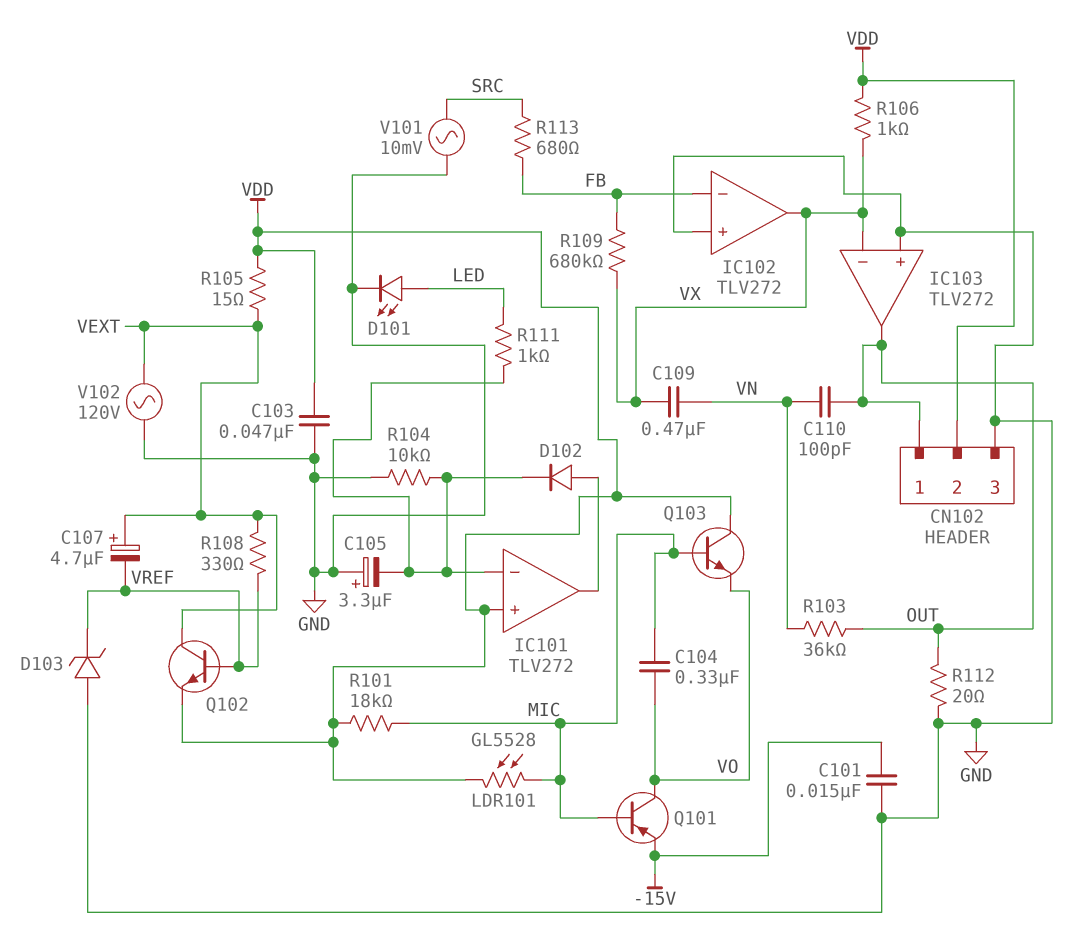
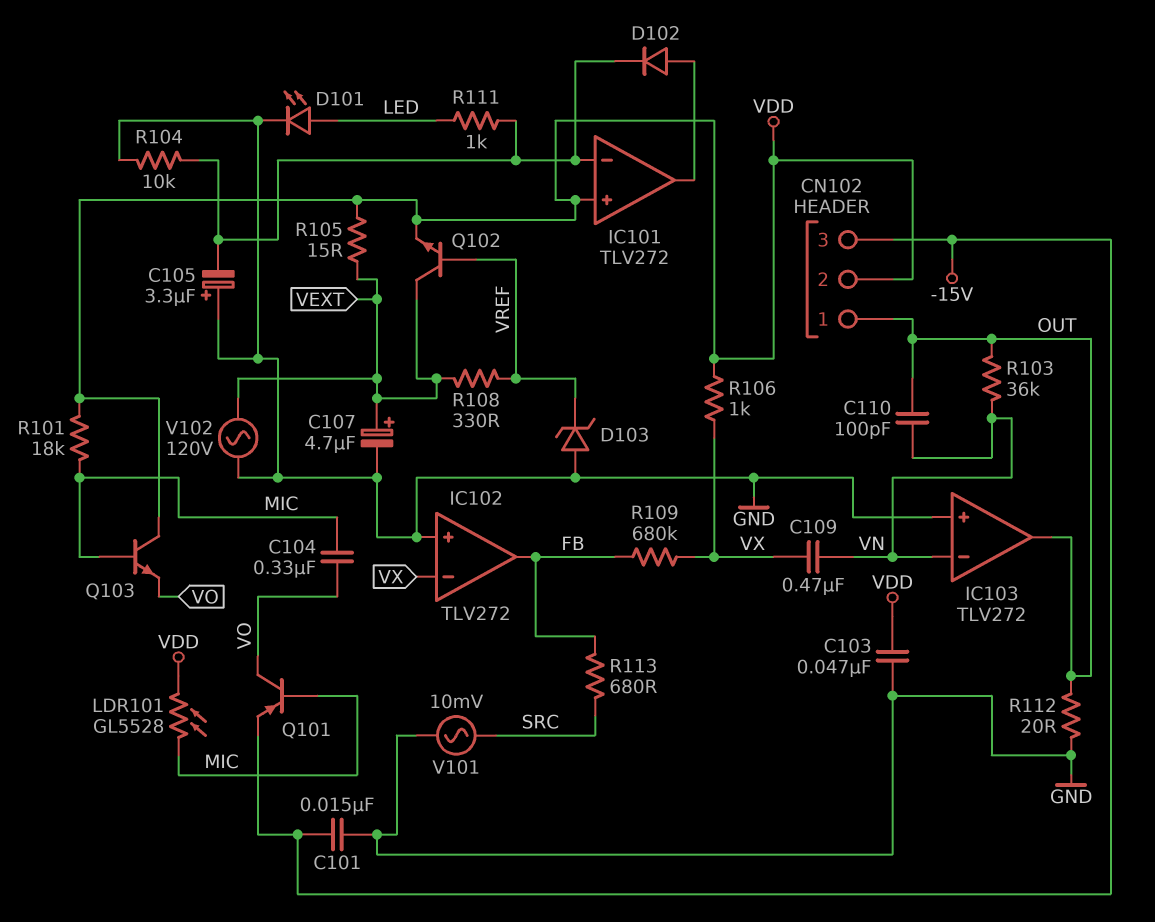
C107: 4.7uF (plus VEXT, minus VREF) -> 4.7uF (plus VEXT, minus GND)
CN102 pin 3: GND -> -15V
IC102 pin in-: FB -> VX
IC102 pin out: VX -> FB
IC103 pin in-: VX -> VN

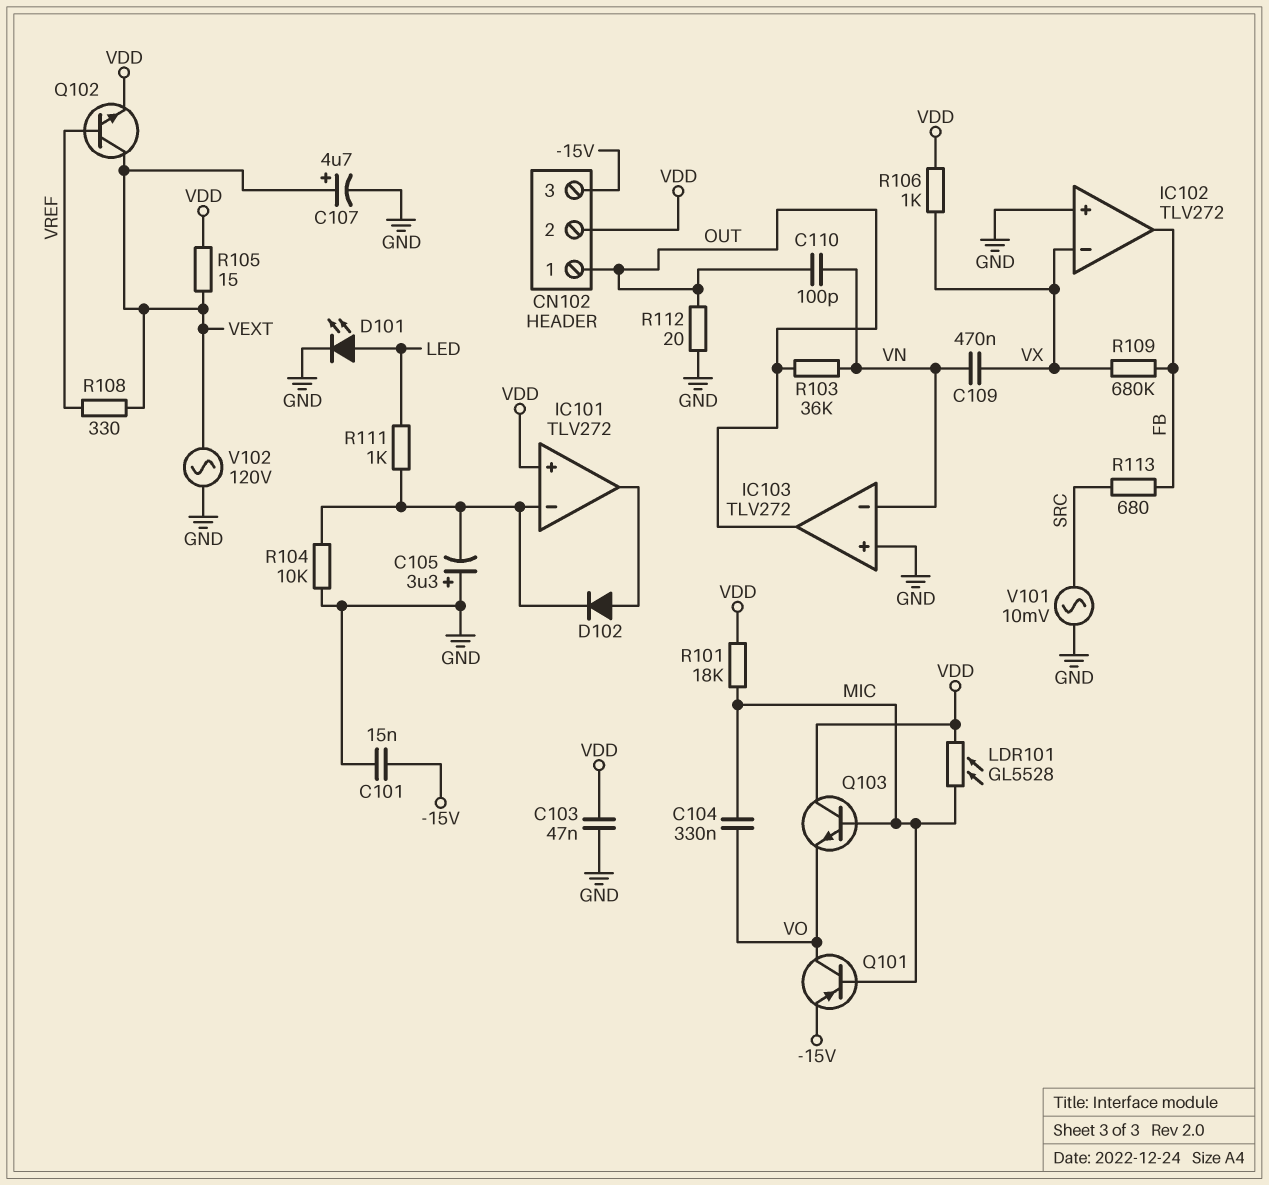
D103: zener (A GND, K VREF) -> none

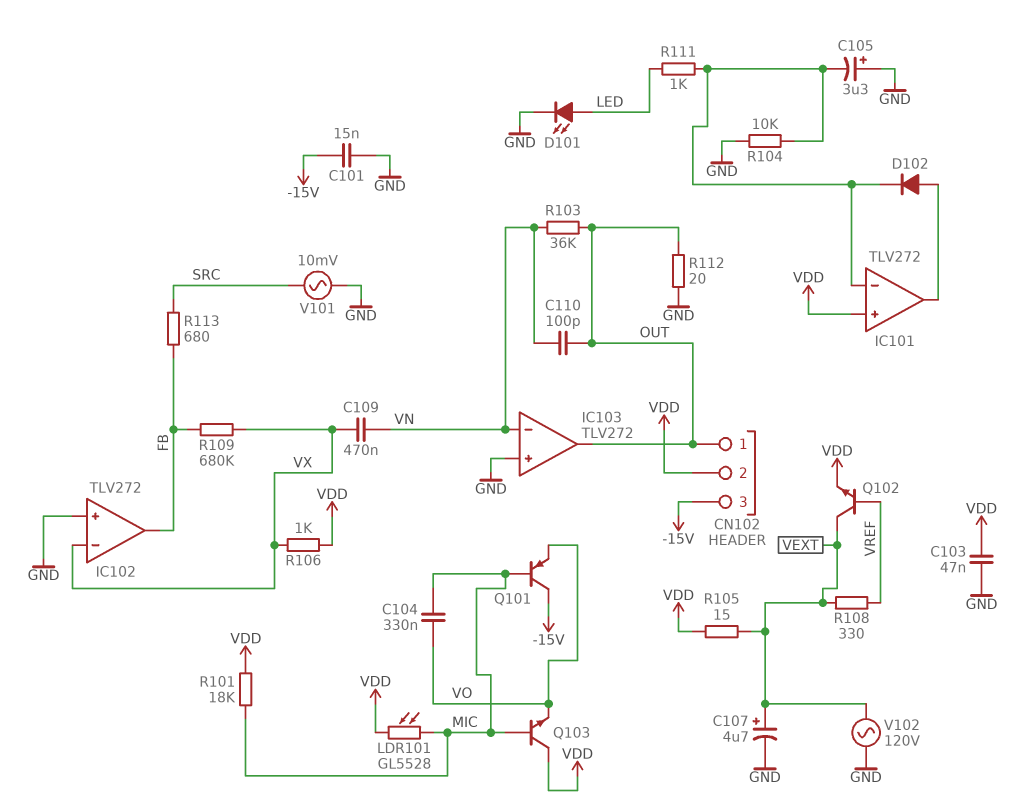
Q101: PNP (B MIC, C VO, E -15V) -> PNP (B MIC, C -15V, E VO)

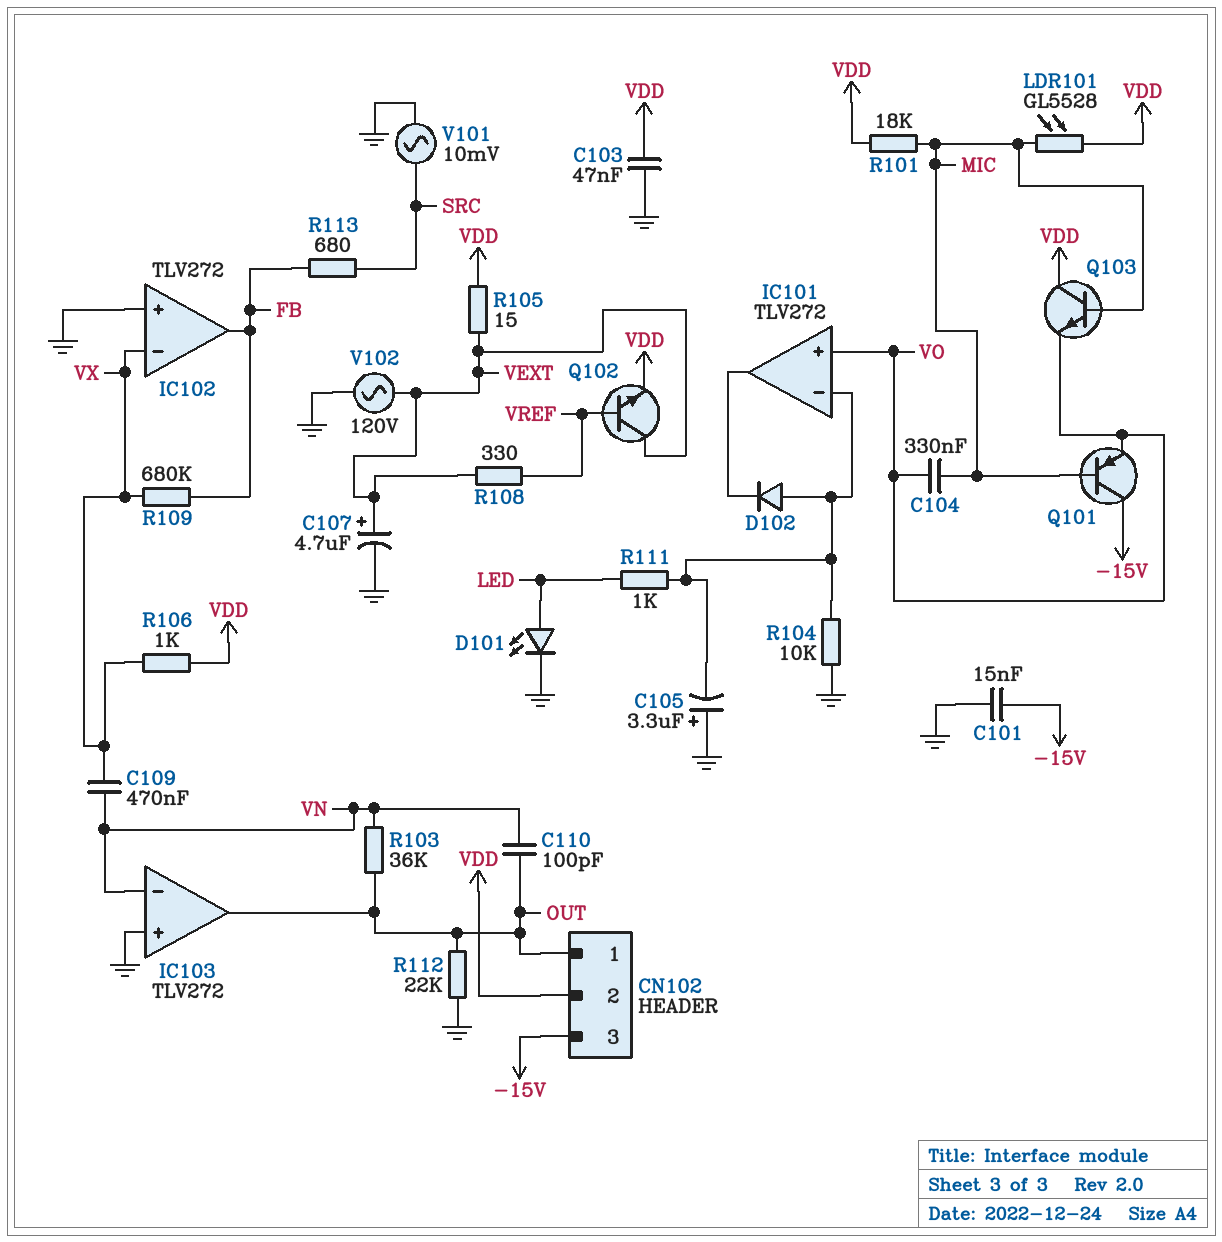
D102: diode (A IC101/out, K IC101/in-) -> diode (A IC101/in-, K IC101/out)
IC101 pin in+: VDD -> VO
R112: 20 (GND, OUT) -> 22k (GND, OUT)

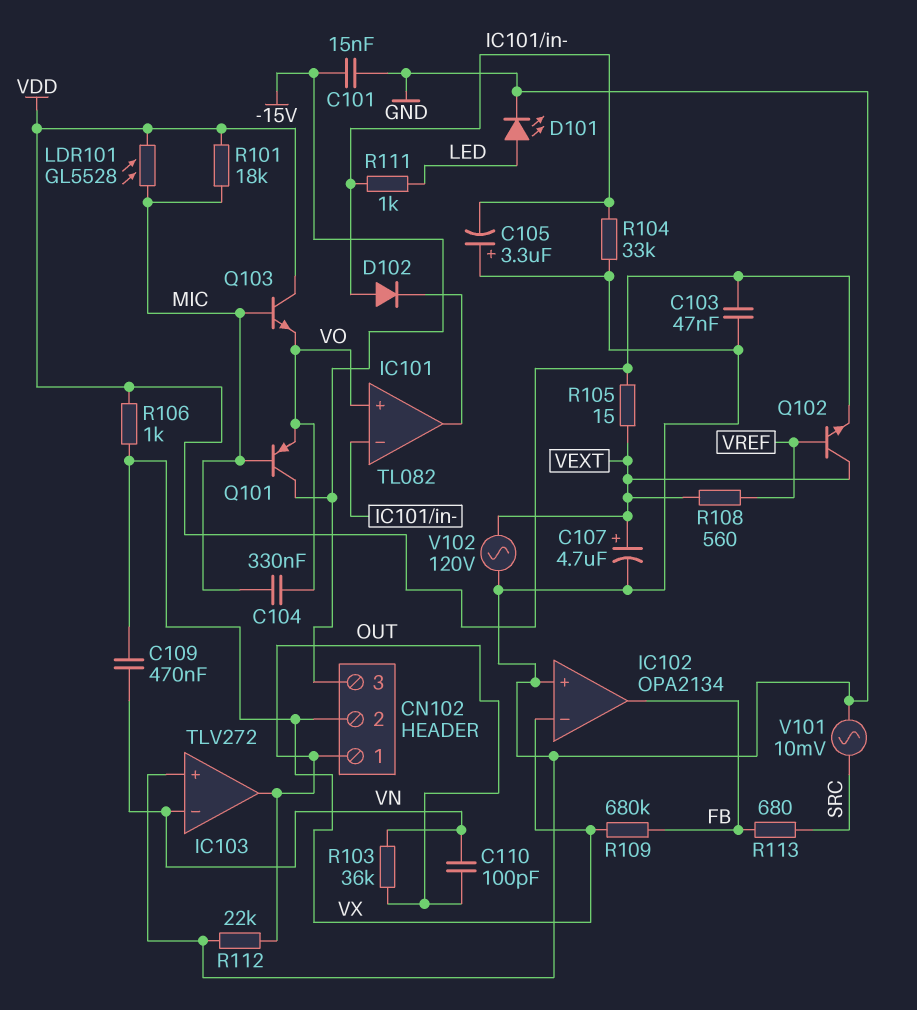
CN102 pin 2: VDD -> VX
IC101: TLV272 -> TL082
IC102: TLV272 -> OPA2134
R104: 10k (GND, IC101/in-) -> 33k (GND, IC101/in-)
R108: 330 (VEXT, VREF) -> 560 (VEXT, VREF)

